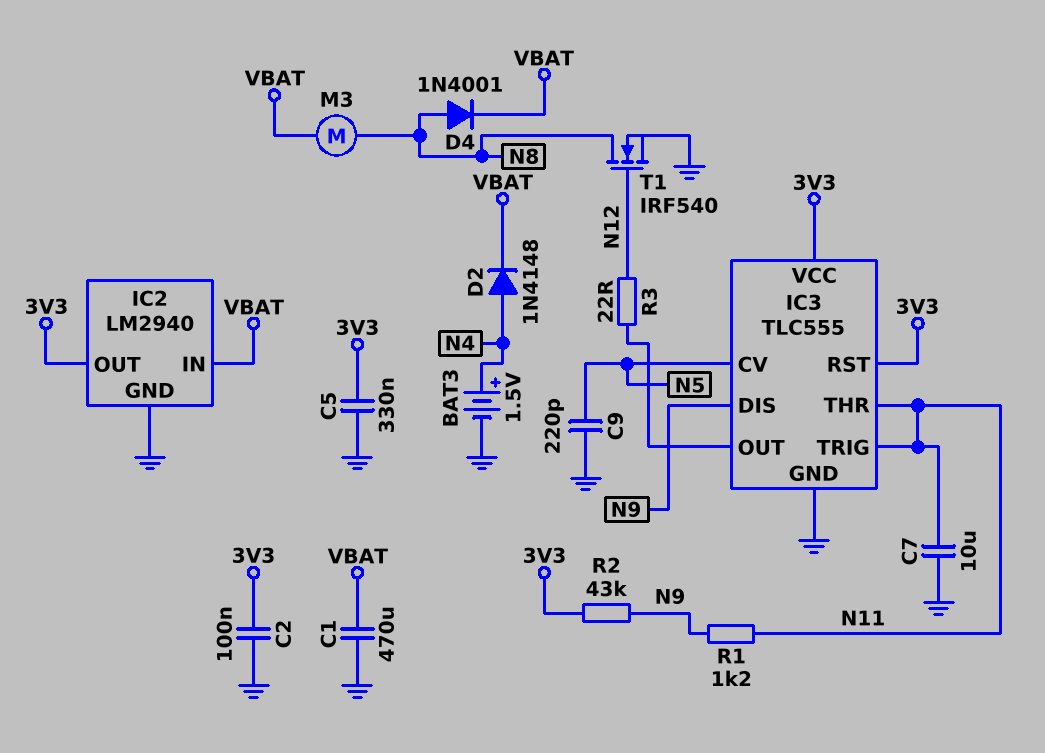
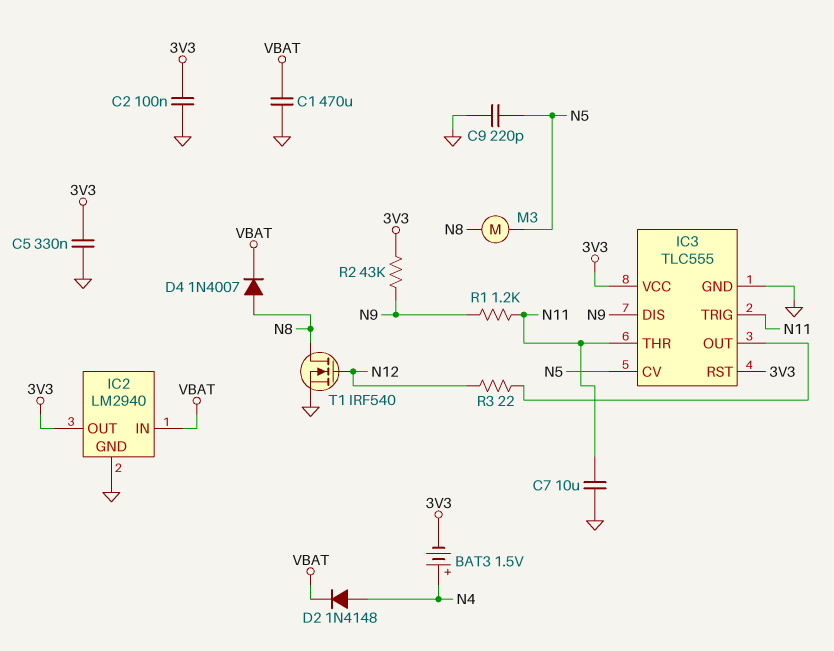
BAT3: 1.5V (plus N4, minus GND) -> 1.5V (plus N4, minus 3V3)
D4: diode 1N4001 (A N8, K VBAT) -> diode 1N4007 (A N8, K VBAT)
M3: motor (N8, VBAT) -> motor (N5, N8)

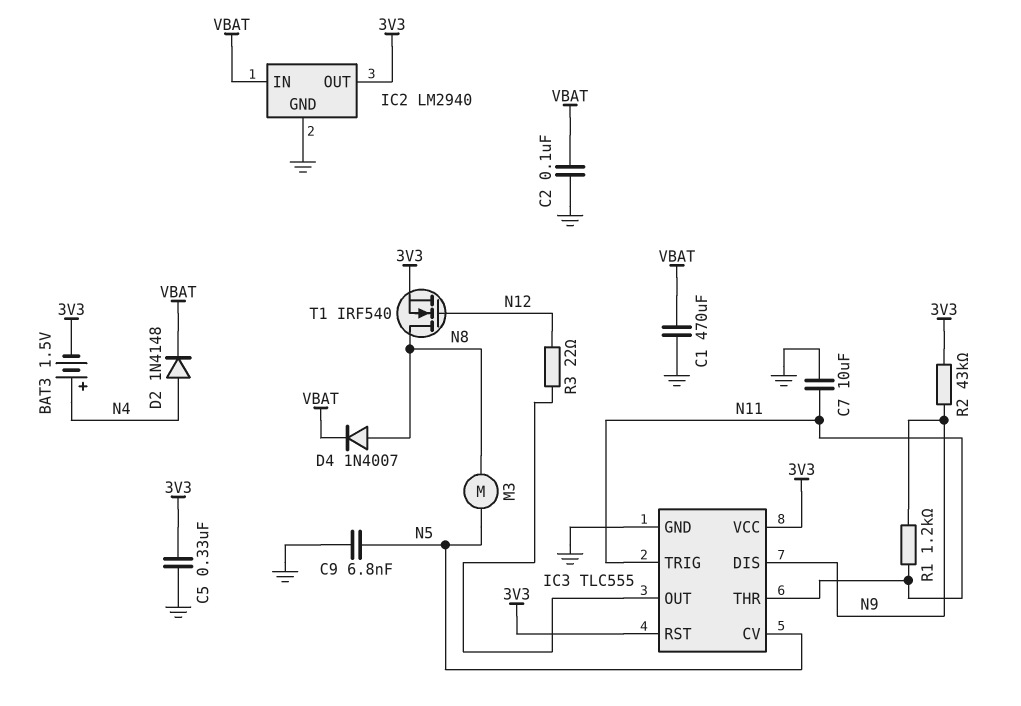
C2: 100nF (3V3, GND) -> 100nF (GND, VBAT)
C9: 220pF (GND, N5) -> 6.8nF (GND, N5)
T1: NMOS IRF540 (G N12, D N8, S GND) -> NMOS IRF540 (G N12, D N8, S 3V3)

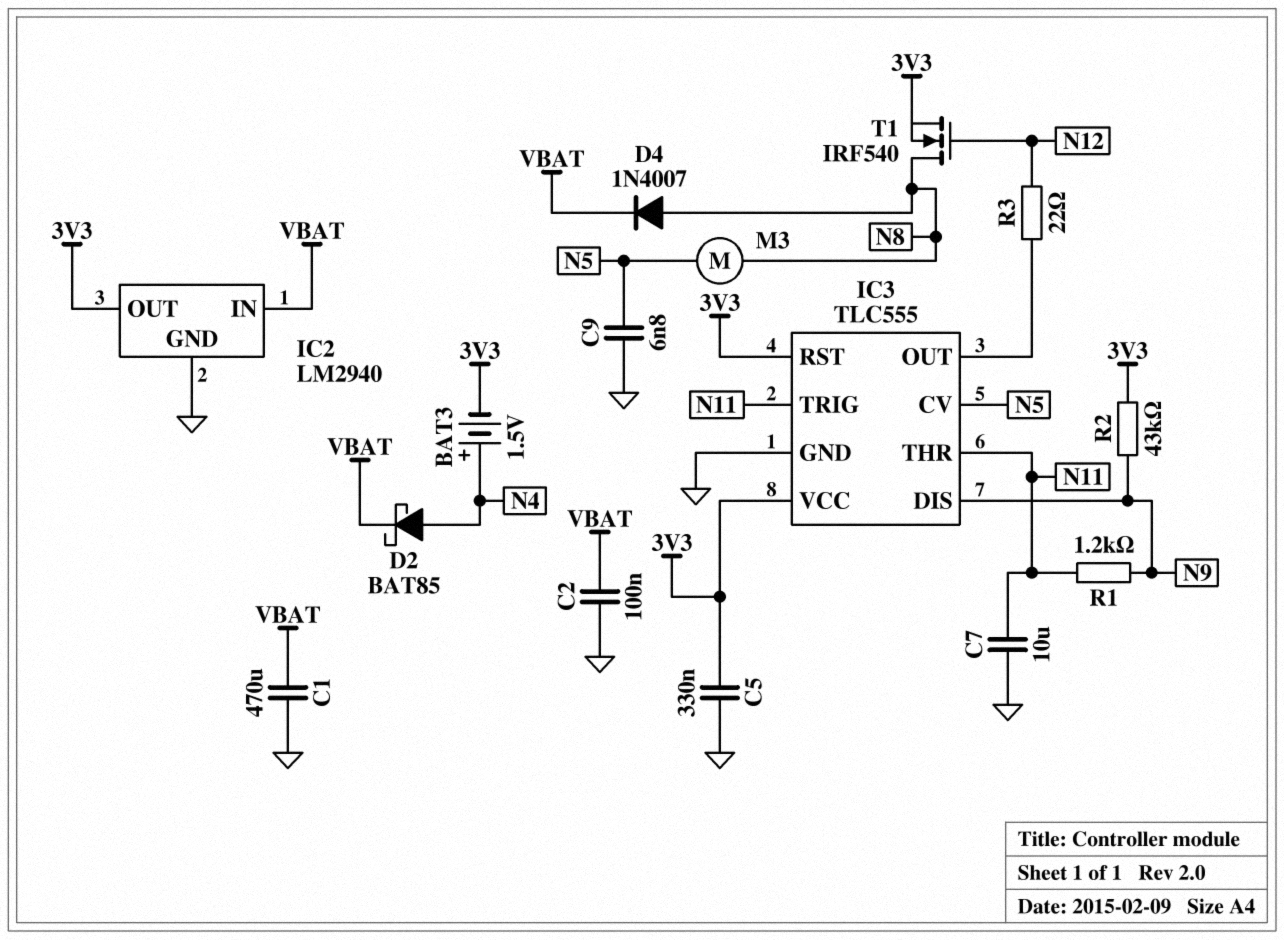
D2: diode 1N4148 (A N4, K VBAT) -> schottky BAT85 (A N4, K VBAT)

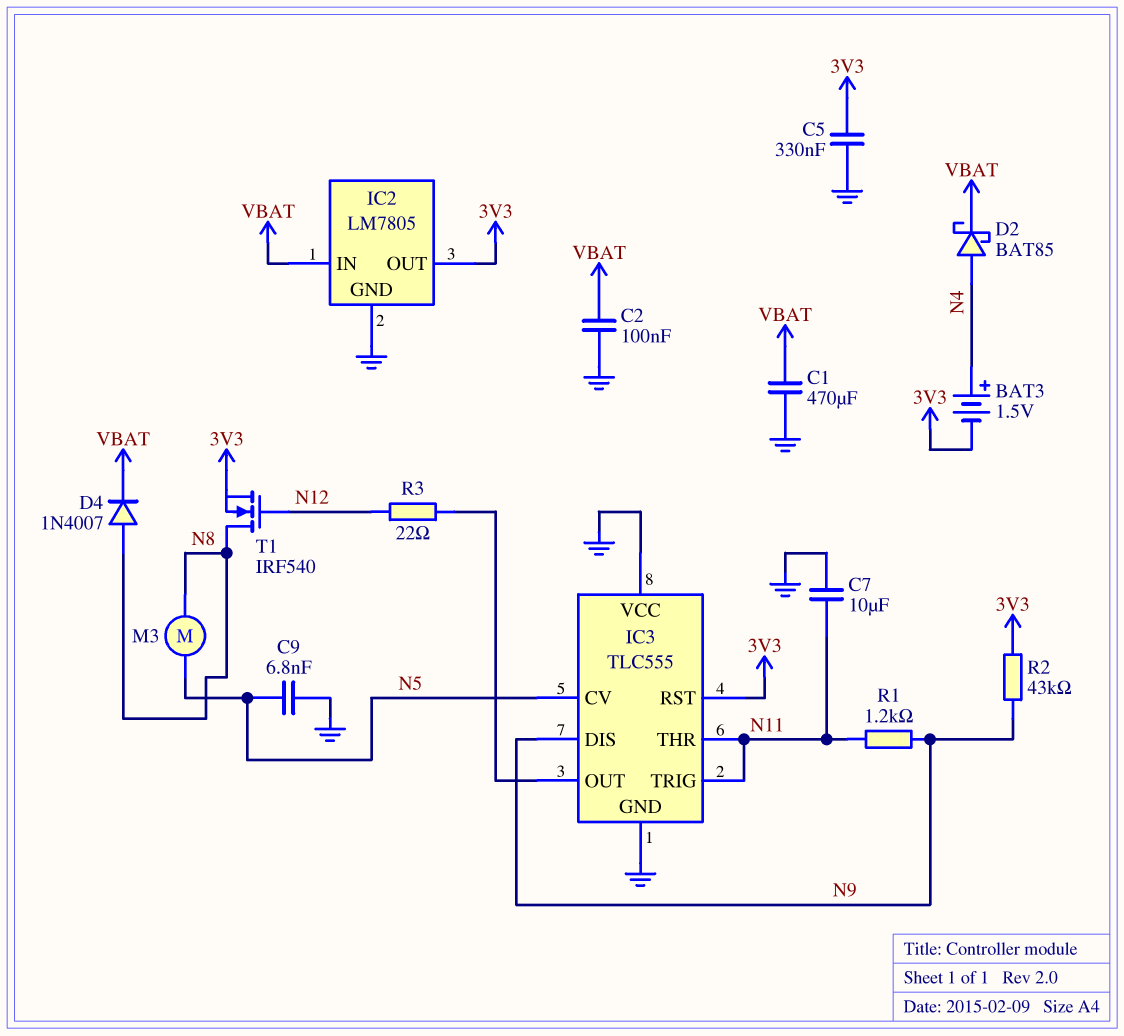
IC2: LM2940 -> LM7805
IC3 pin VCC: 3V3 -> GND

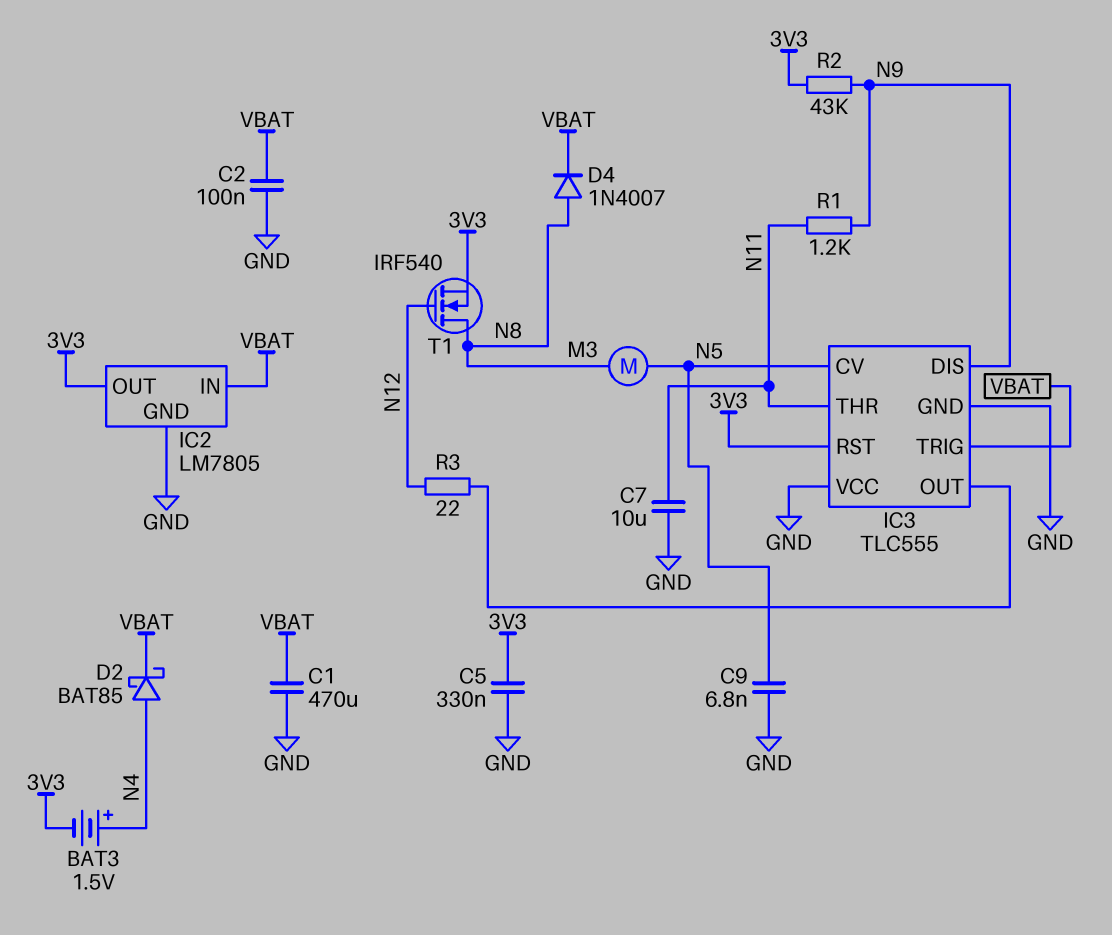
IC3 pin TRIG: N11 -> VBAT

